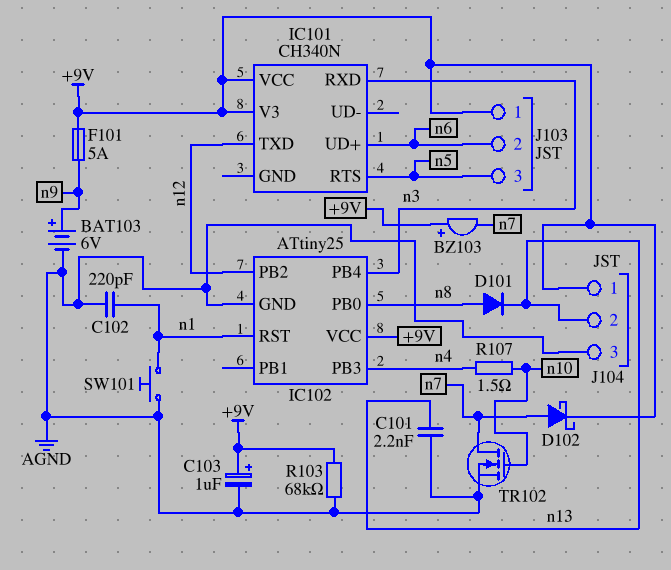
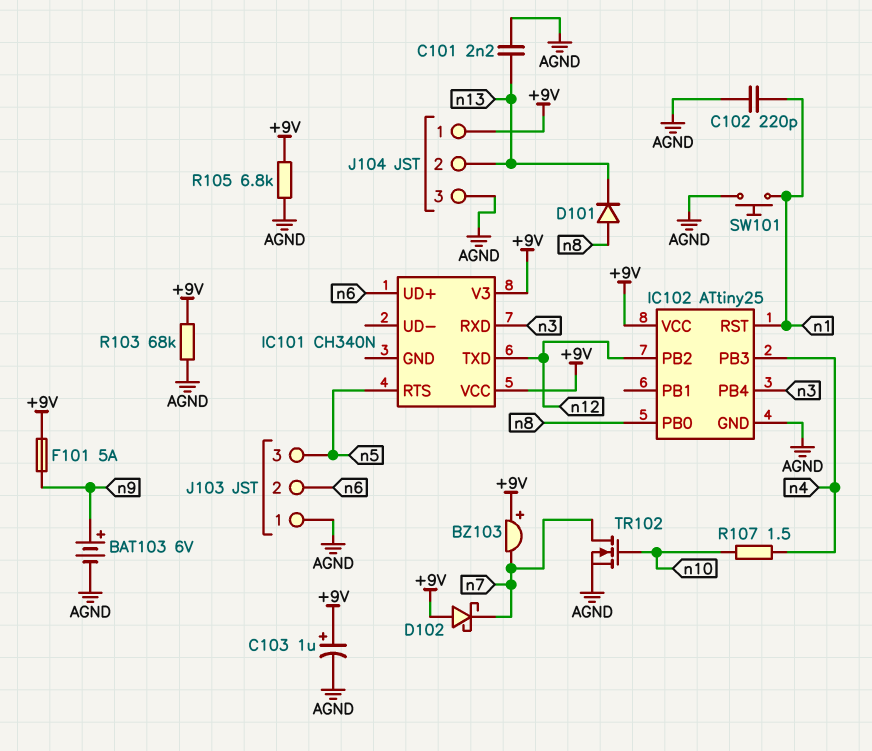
D102: schottky (A n7, K +9V) -> schottky (A +9V, K n7)
J103 pin 1: +9V -> AGND
R105: none -> 6.8k (+9V, AGND)

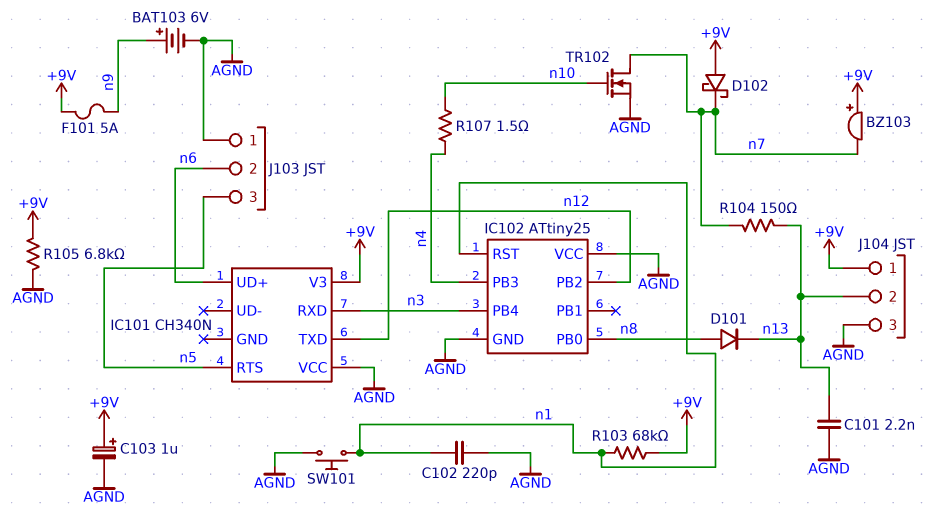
IC101 pin VCC: +9V -> AGND
IC102 pin VCC: +9V -> AGND
R103: 68k (+9V, AGND) -> 68k (+9V, n1)
R104: none -> 150 (n7, n13)

